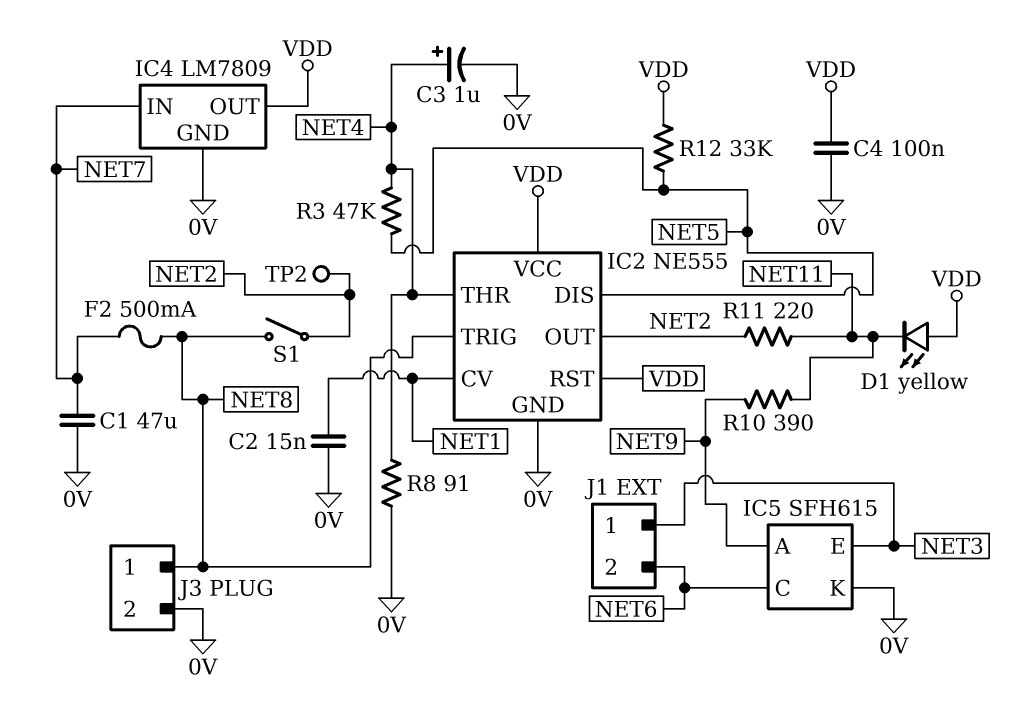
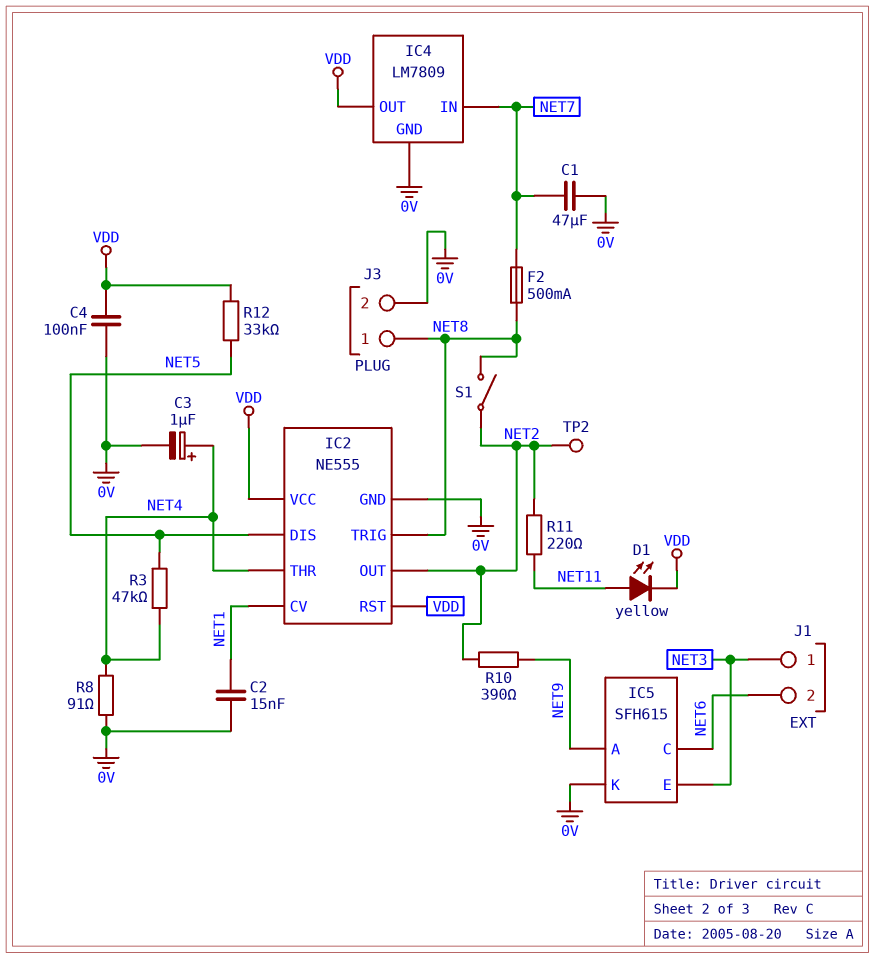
D1: LED yellow (A VDD, K NET11) -> LED yellow (A NET11, K VDD)
R10: 390 (NET9, NET11) -> 390 (NET2, NET9)

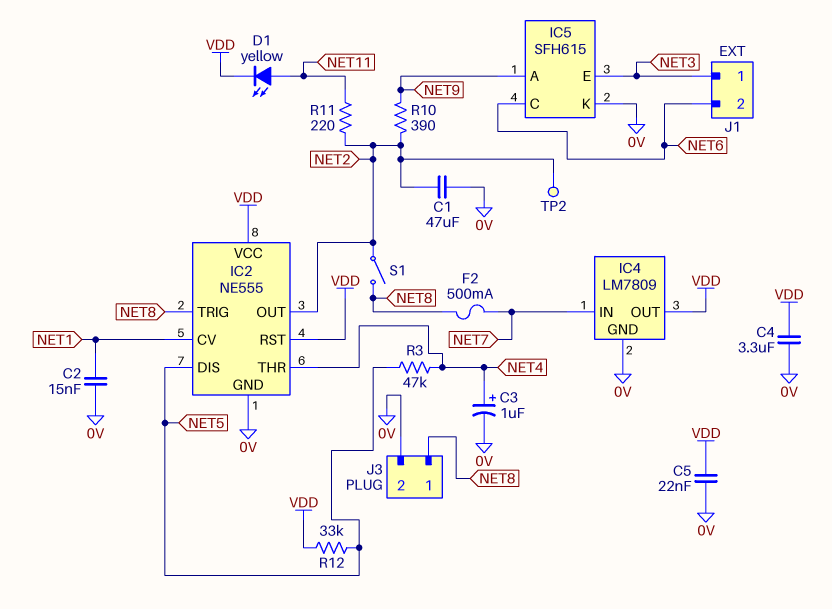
C1: 47uF (0V, NET7) -> 47uF (0V, NET2)
C4: 100nF (0V, VDD) -> 3.3uF (0V, VDD)
C5: none -> 22nF (0V, VDD)
R8: 91 (0V, NET4) -> none

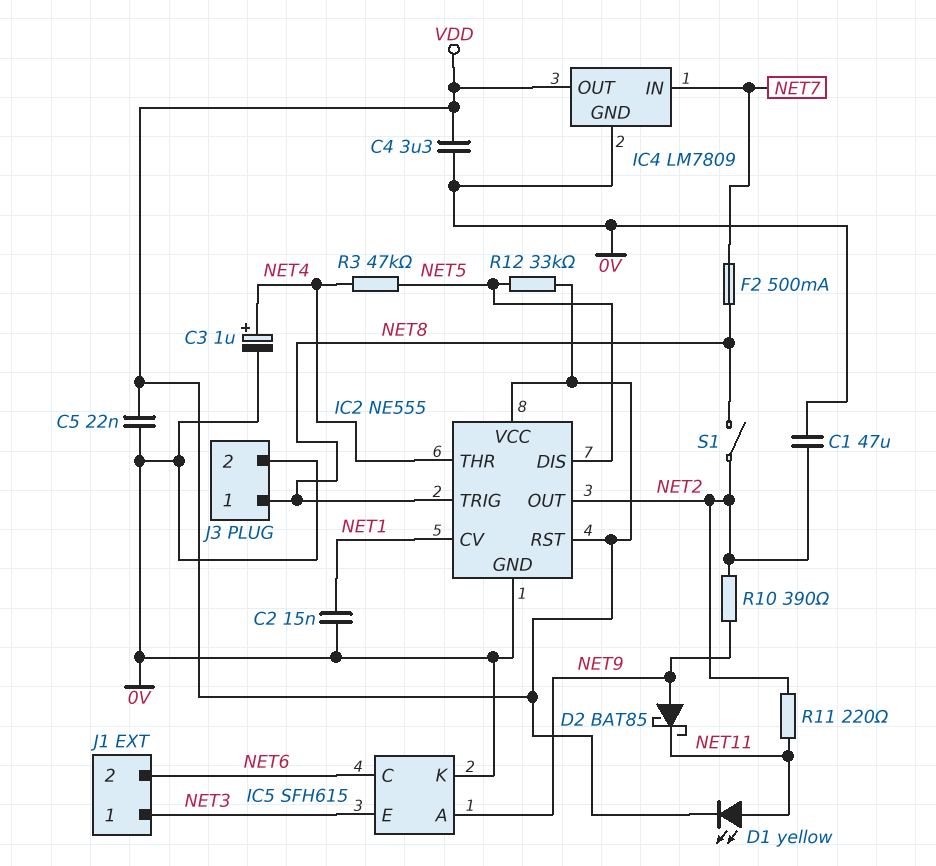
D2: none -> schottky BAT85 (A NET9, K NET11)
TP2: test point (NET2) -> none

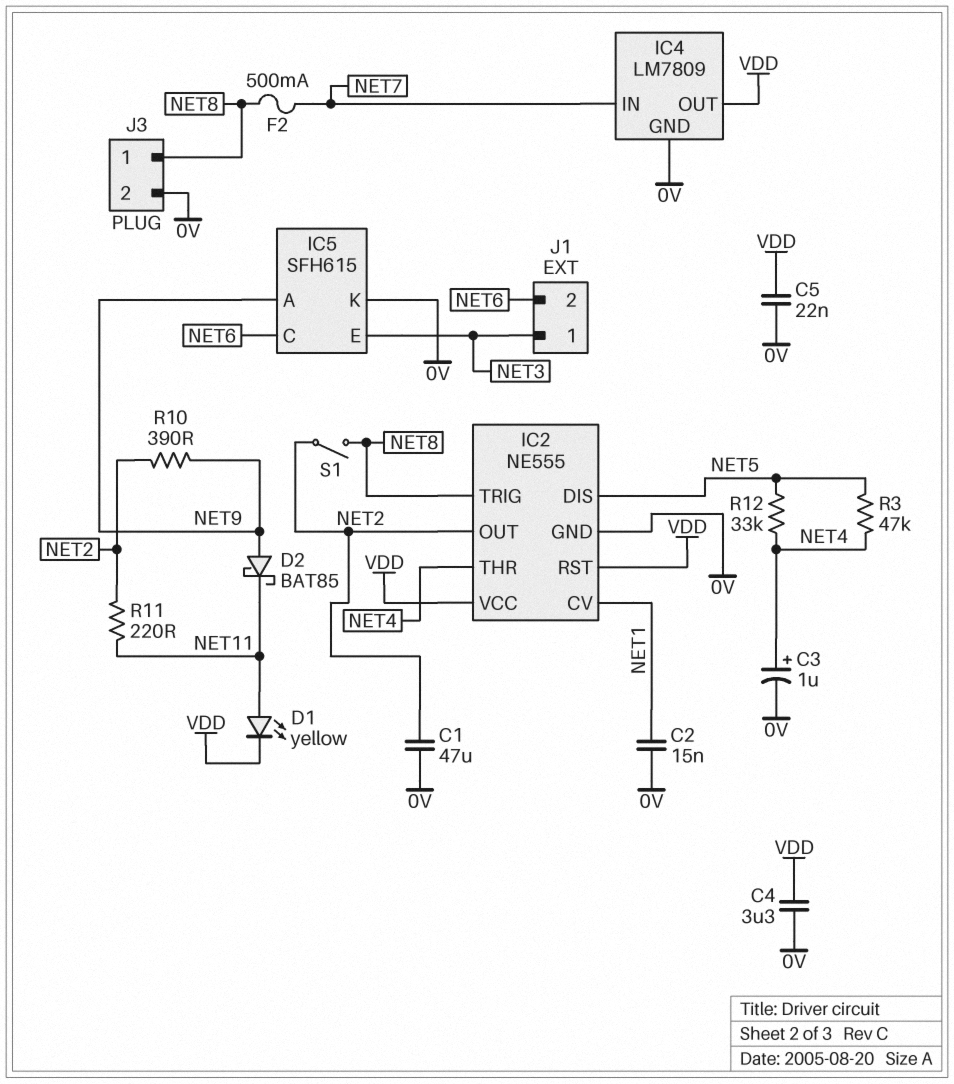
R12: 33k (NET5, VDD) -> 33k (NET4, NET5)

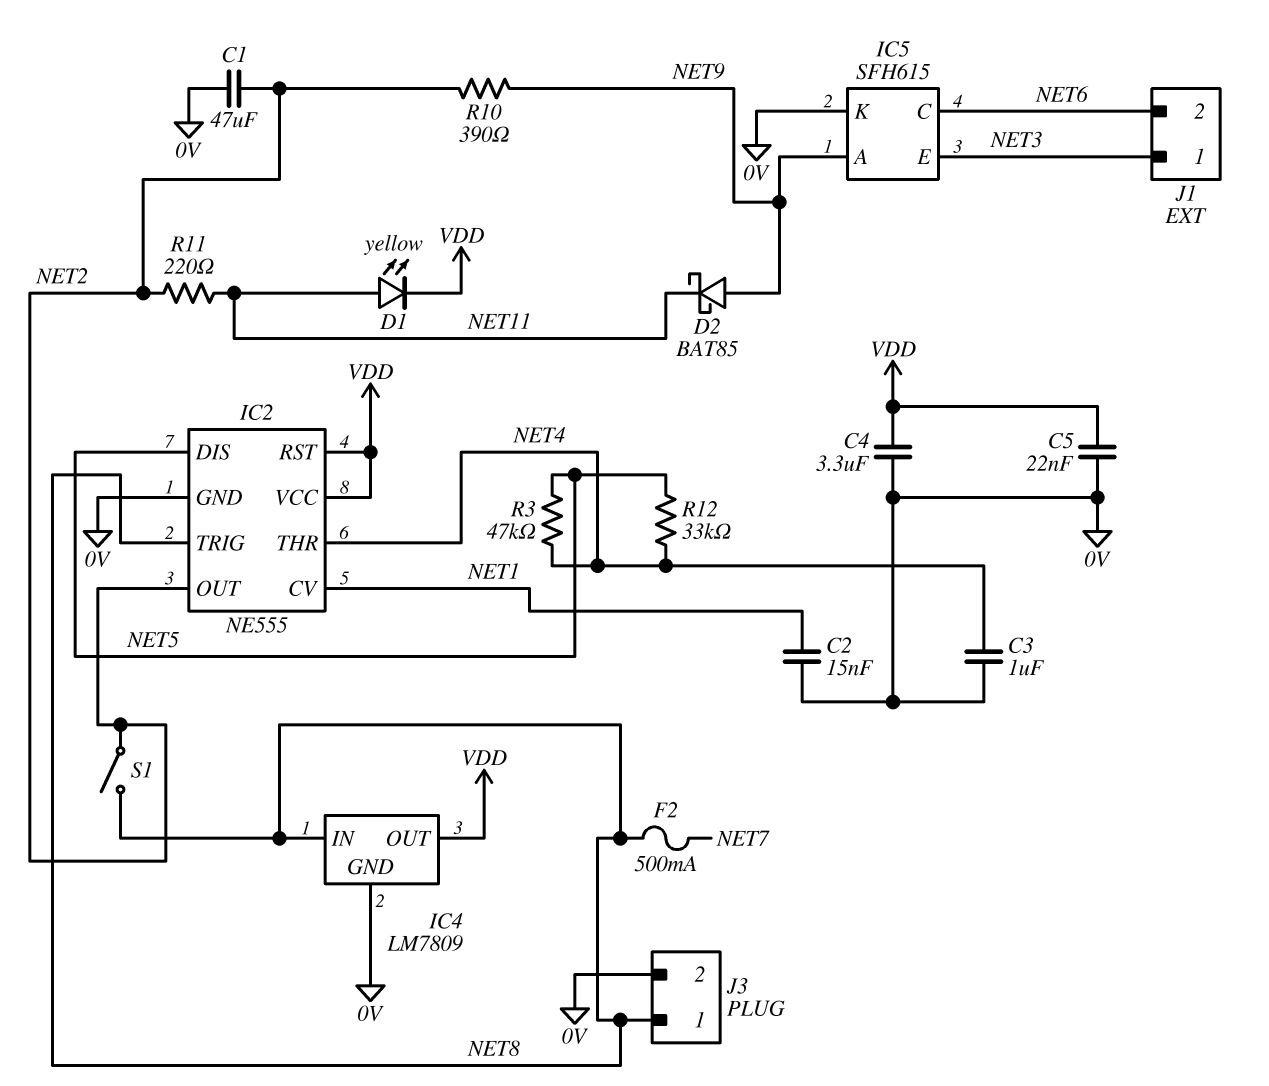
C3: 1uF (plus NET4, minus 0V) -> 1uF (0V, NET4)
IC4 pin IN: NET7 -> NET8

